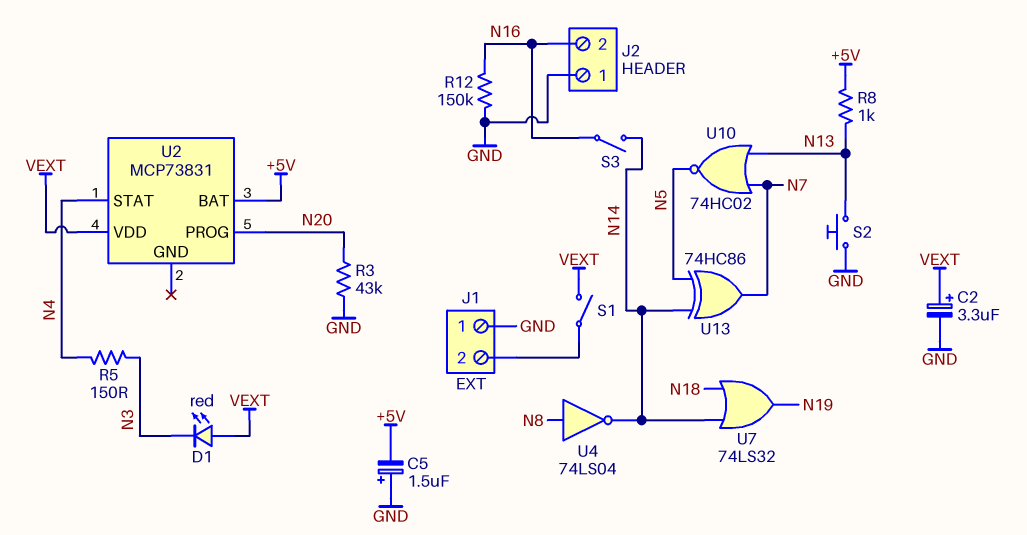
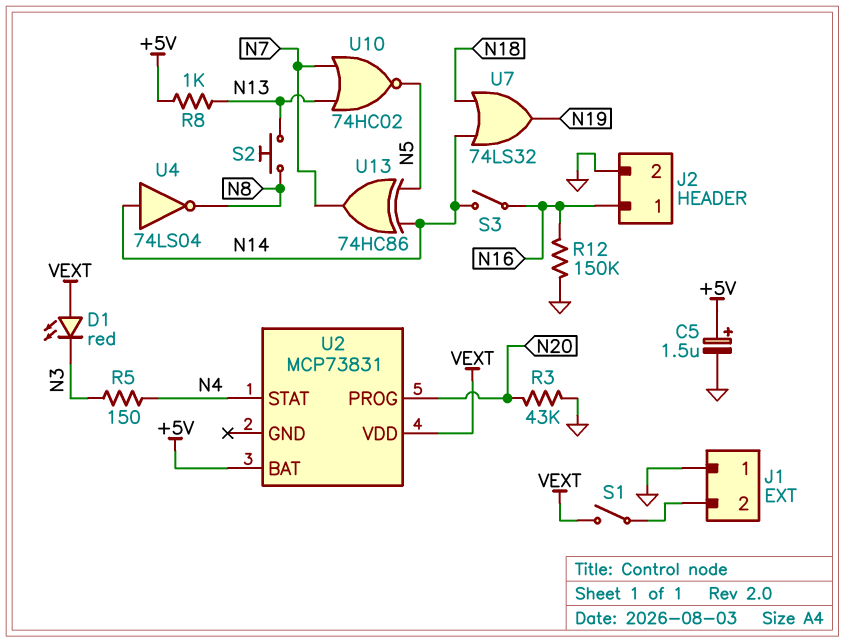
C2: 3.3uF (plus VEXT, minus GND) -> none
C5: 1.5uF (plus GND, minus +5V) -> 1.5uF (plus +5V, minus GND)
J2 pin 1: GND -> N16
J2 pin 2: N16 -> GND
S2: button (GND, N13) -> button (N8, N13)
U4: NOT 74LS04 (in N8, out N14) -> NOT 74LS04 (in N14, out N8)

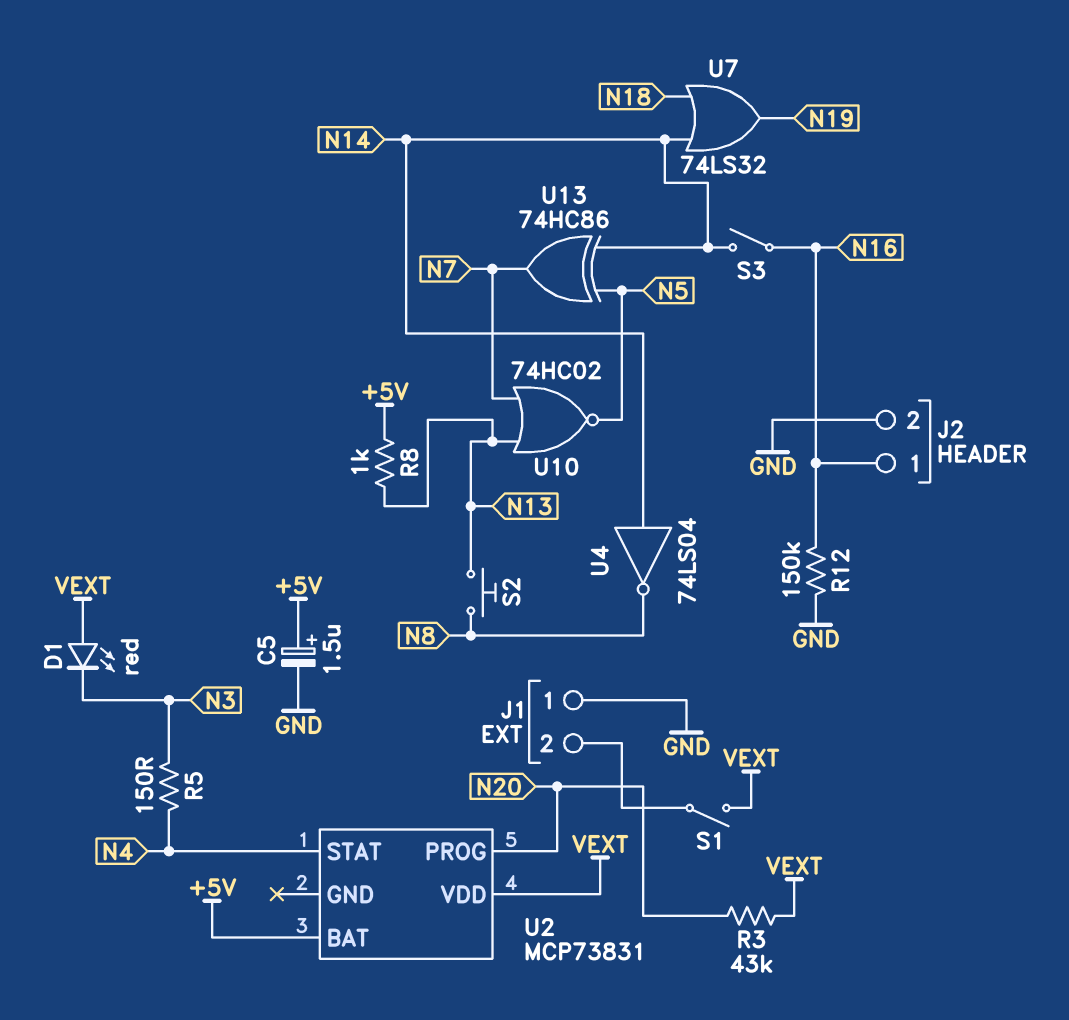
R3: 43k (GND, N20) -> 43k (N20, VEXT)

